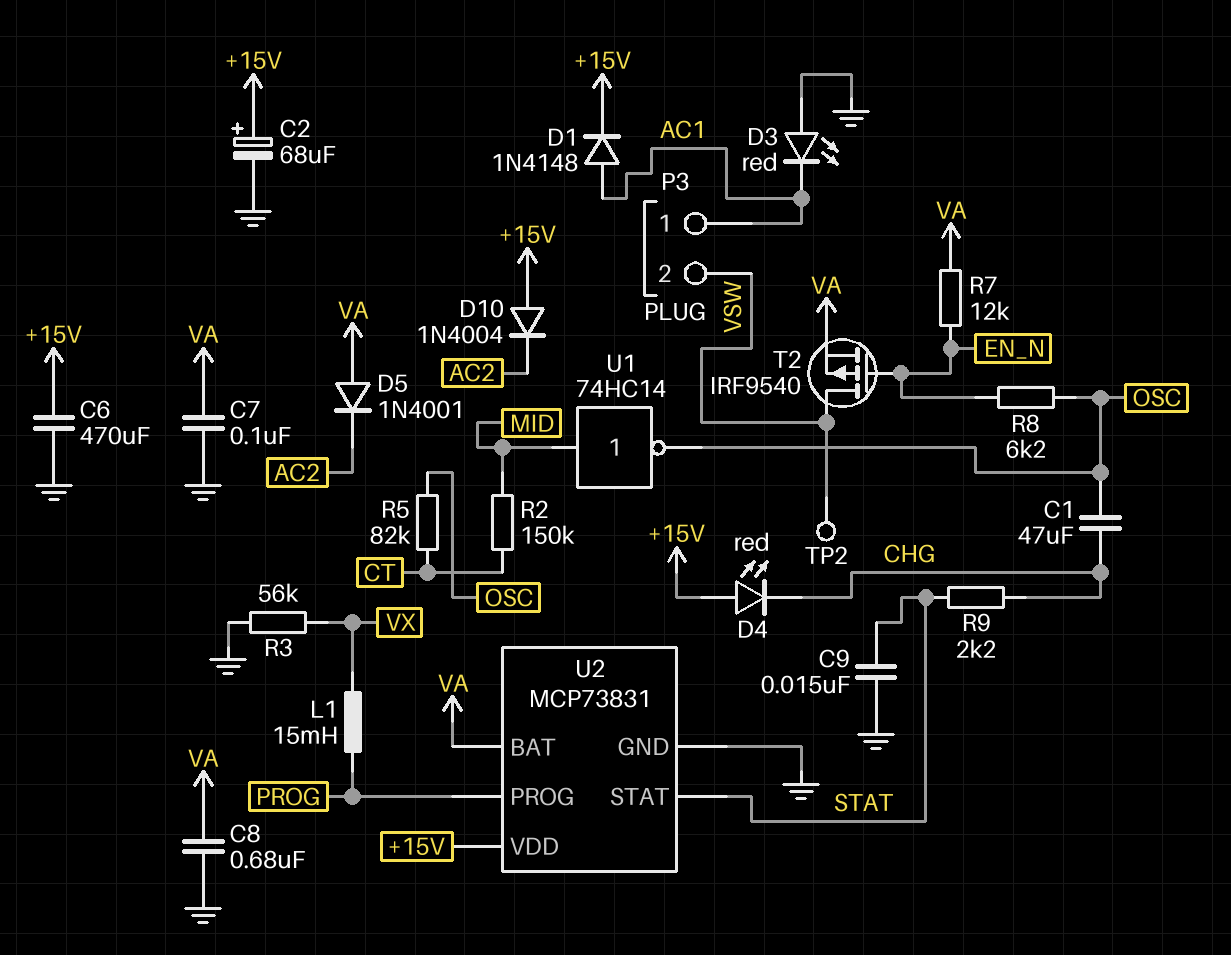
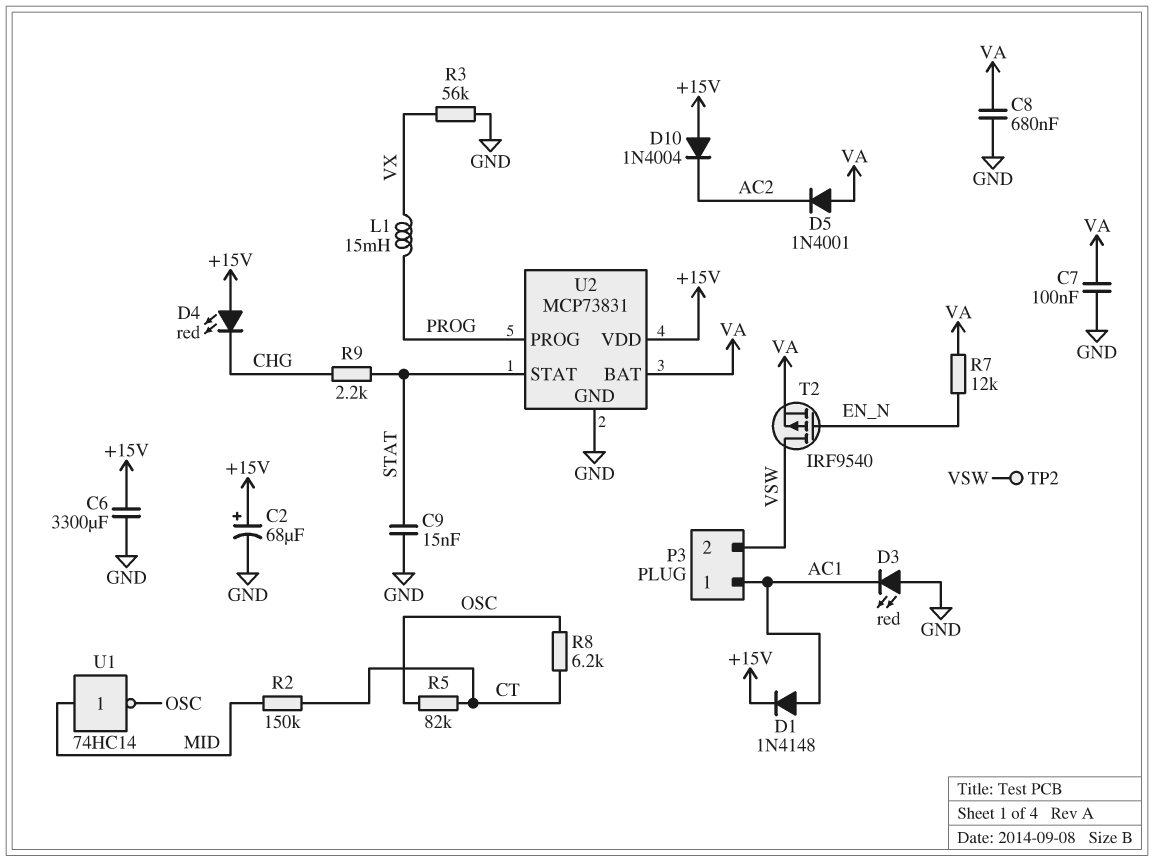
C1: 47uF (CHG, OSC) -> none
C6: 470uF (+15V, GND) -> 3300uF (+15V, GND)
R8: 6.2k (EN_N, OSC) -> 6.2k (CT, OSC)

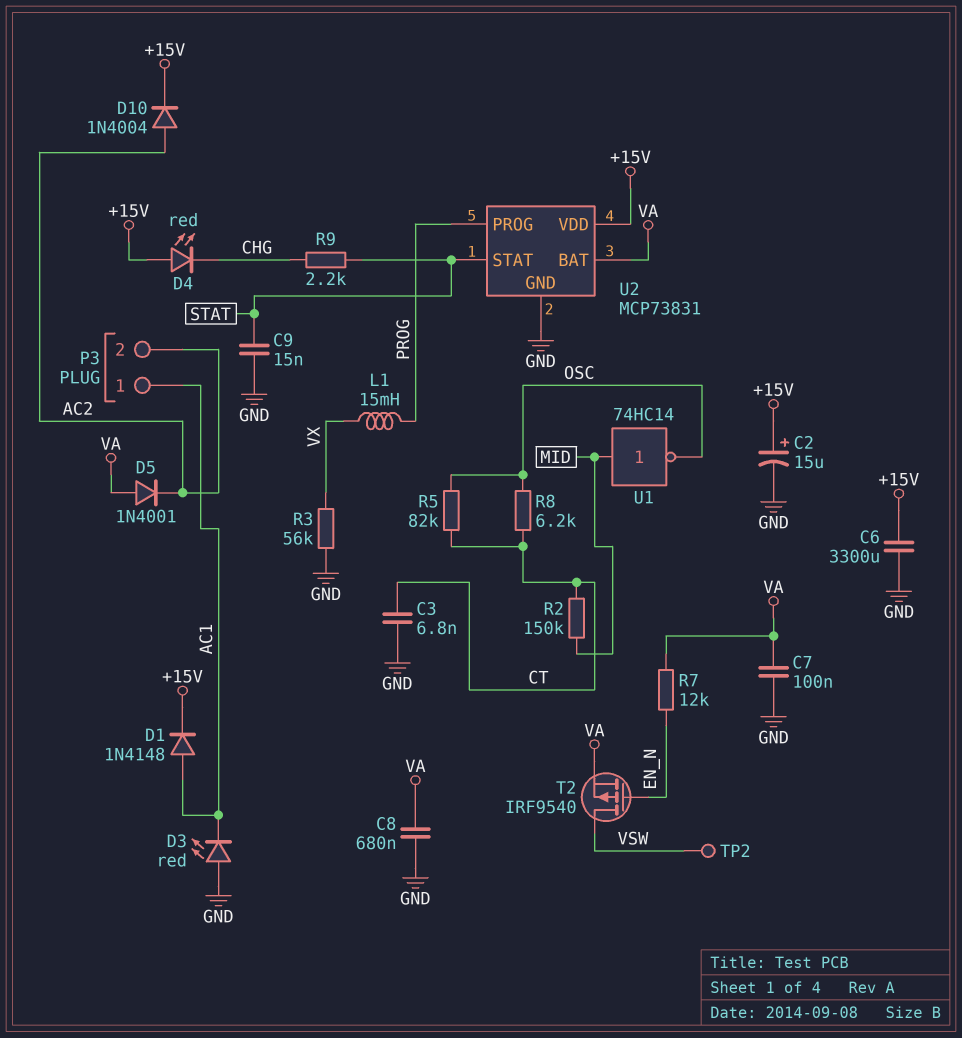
C2: 68uF (plus +15V, minus GND) -> 15uF (plus +15V, minus GND)
C3: none -> 6.8nF (CT, GND)
D10: diode 1N4004 (A +15V, K AC2) -> diode 1N4004 (A AC2, K +15V)
P3 pin 2: VSW -> AC2

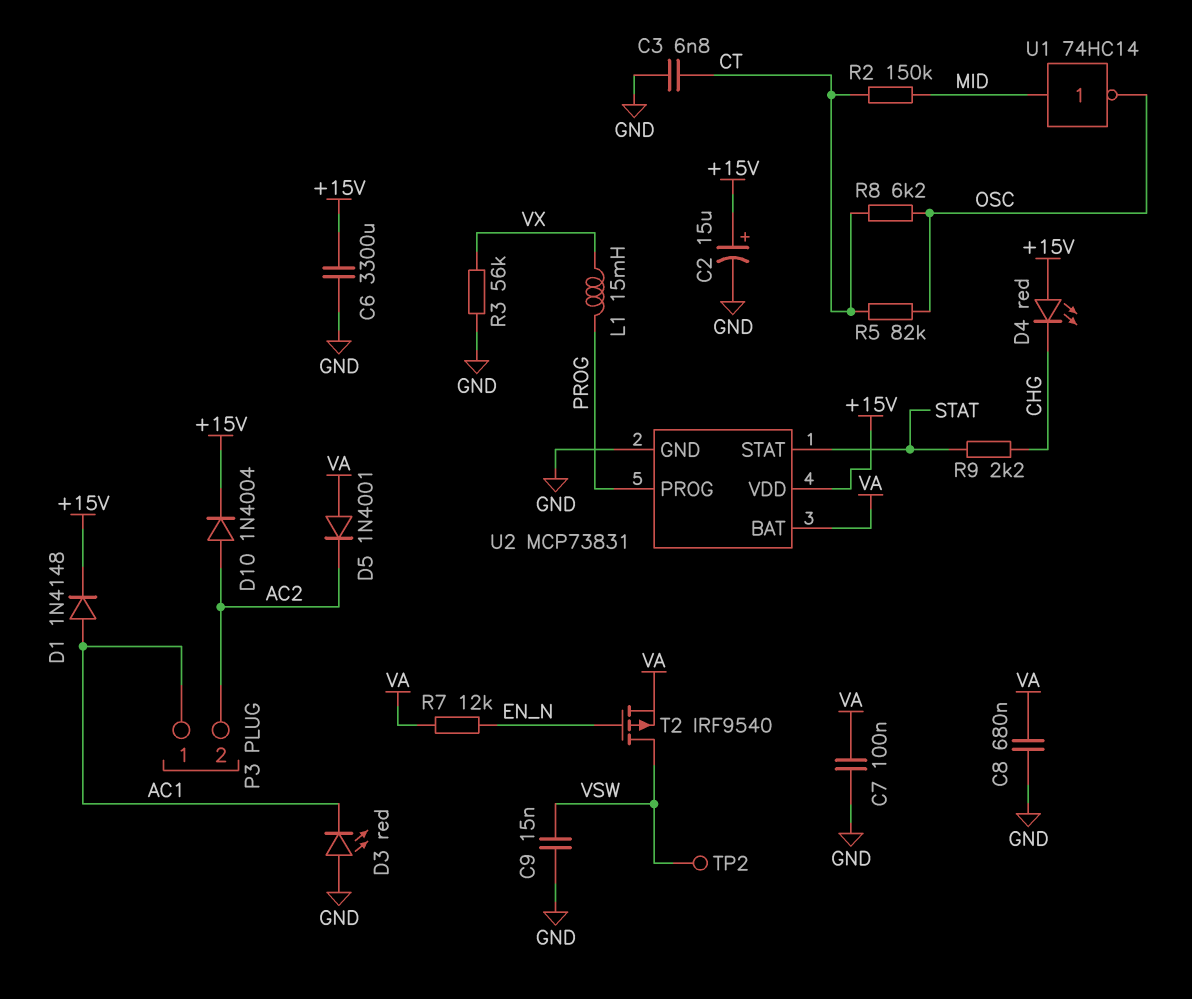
C9: 15nF (GND, STAT) -> 15nF (GND, VSW)

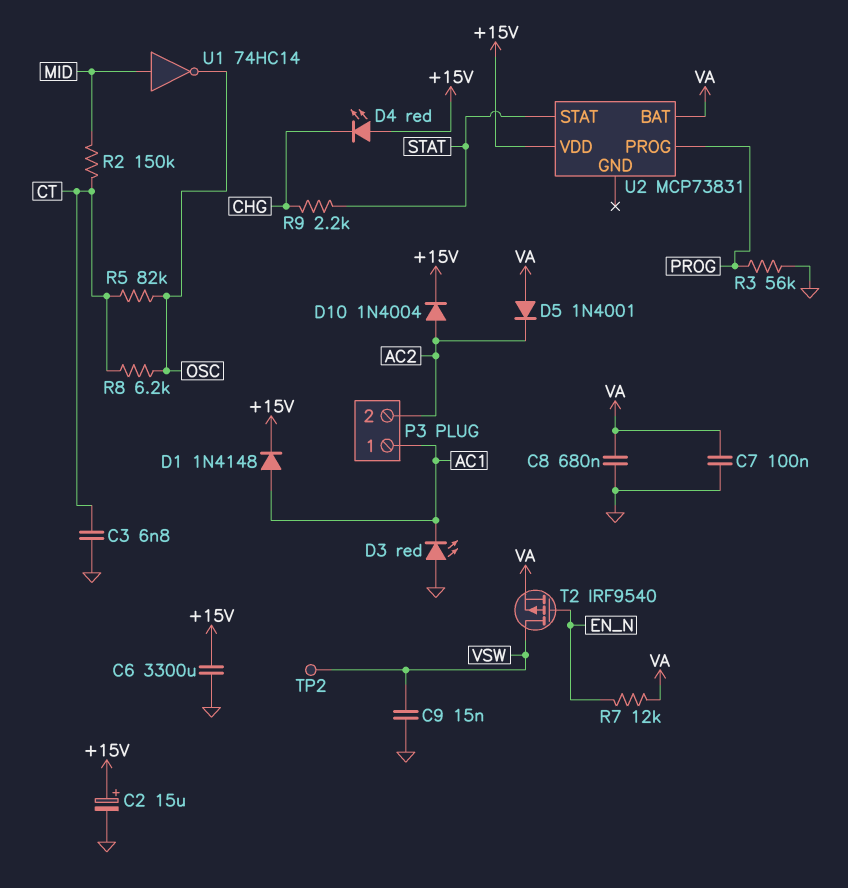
L1: 15mH (PROG, VX) -> none
R3: 56k (GND, VX) -> 56k (GND, PROG)
U2 pin GND: GND -> none

